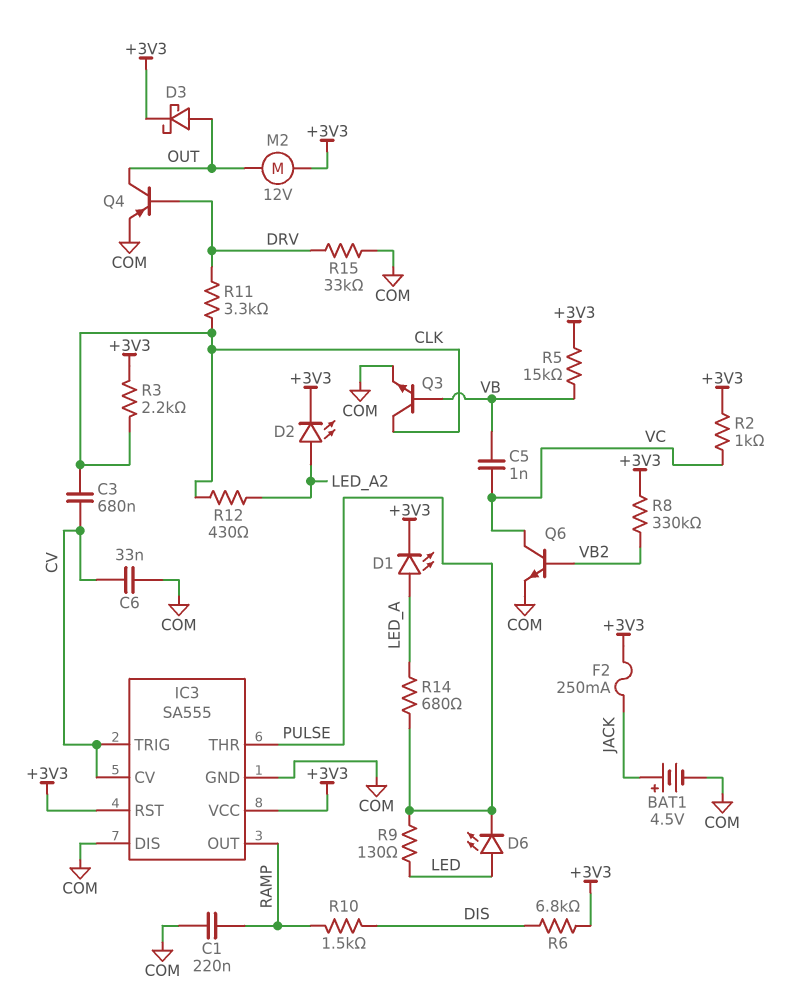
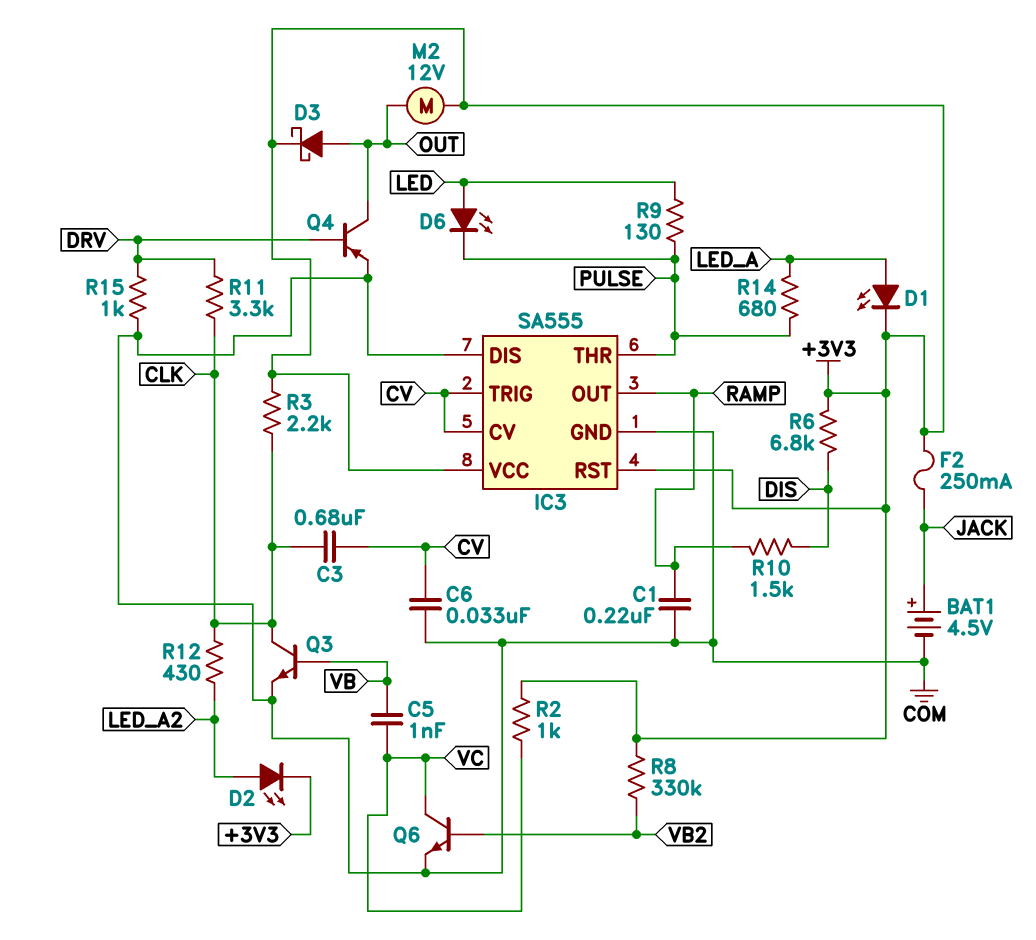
R5: 15k (+3V3, VB) -> none
R15: 33k (COM, DRV) -> 1k (COM, DRV)

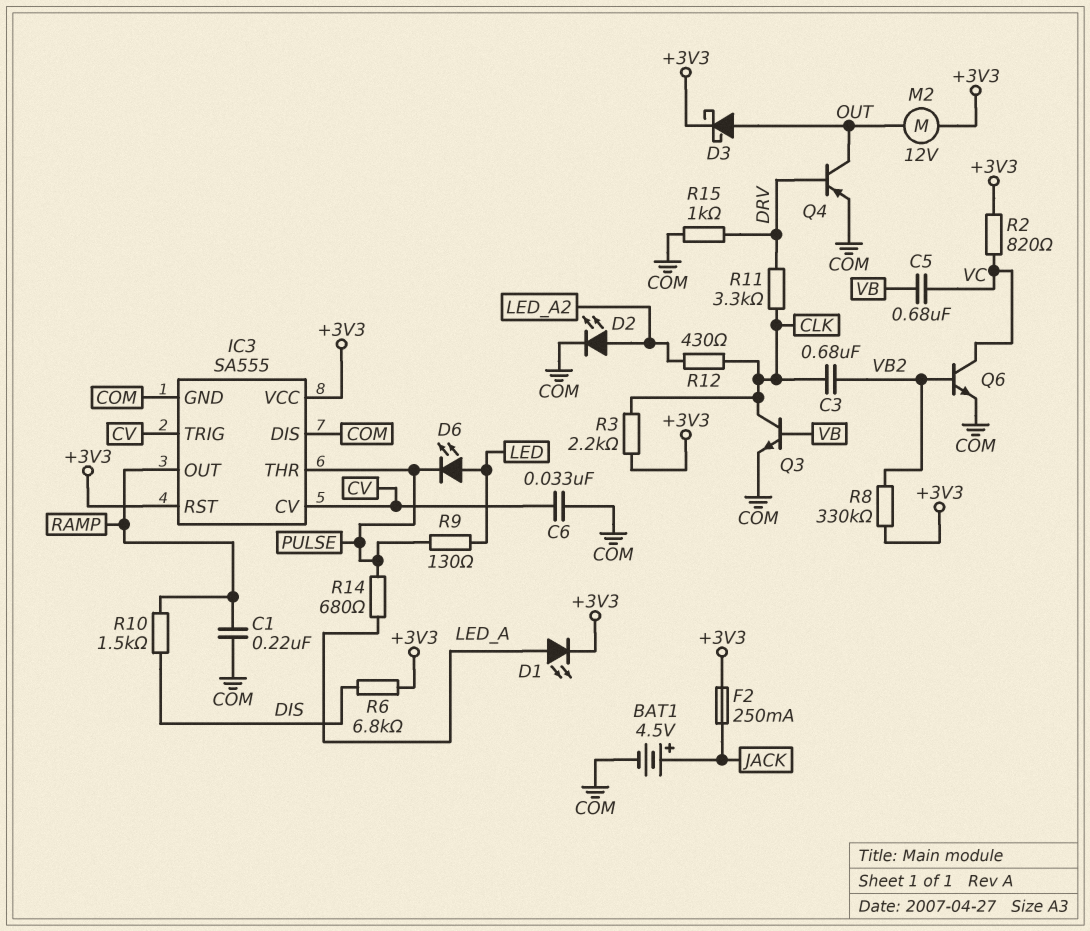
C3: 680nF (CLK, CV) -> 680nF (CLK, VB2)
C5: 1nF (VB, VC) -> 680nF (VB, VC)
D2: LED (A LED_A2, K +3V3) -> LED (A LED_A2, K COM)
R2: 1k (+3V3, VC) -> 820 (+3V3, VC)

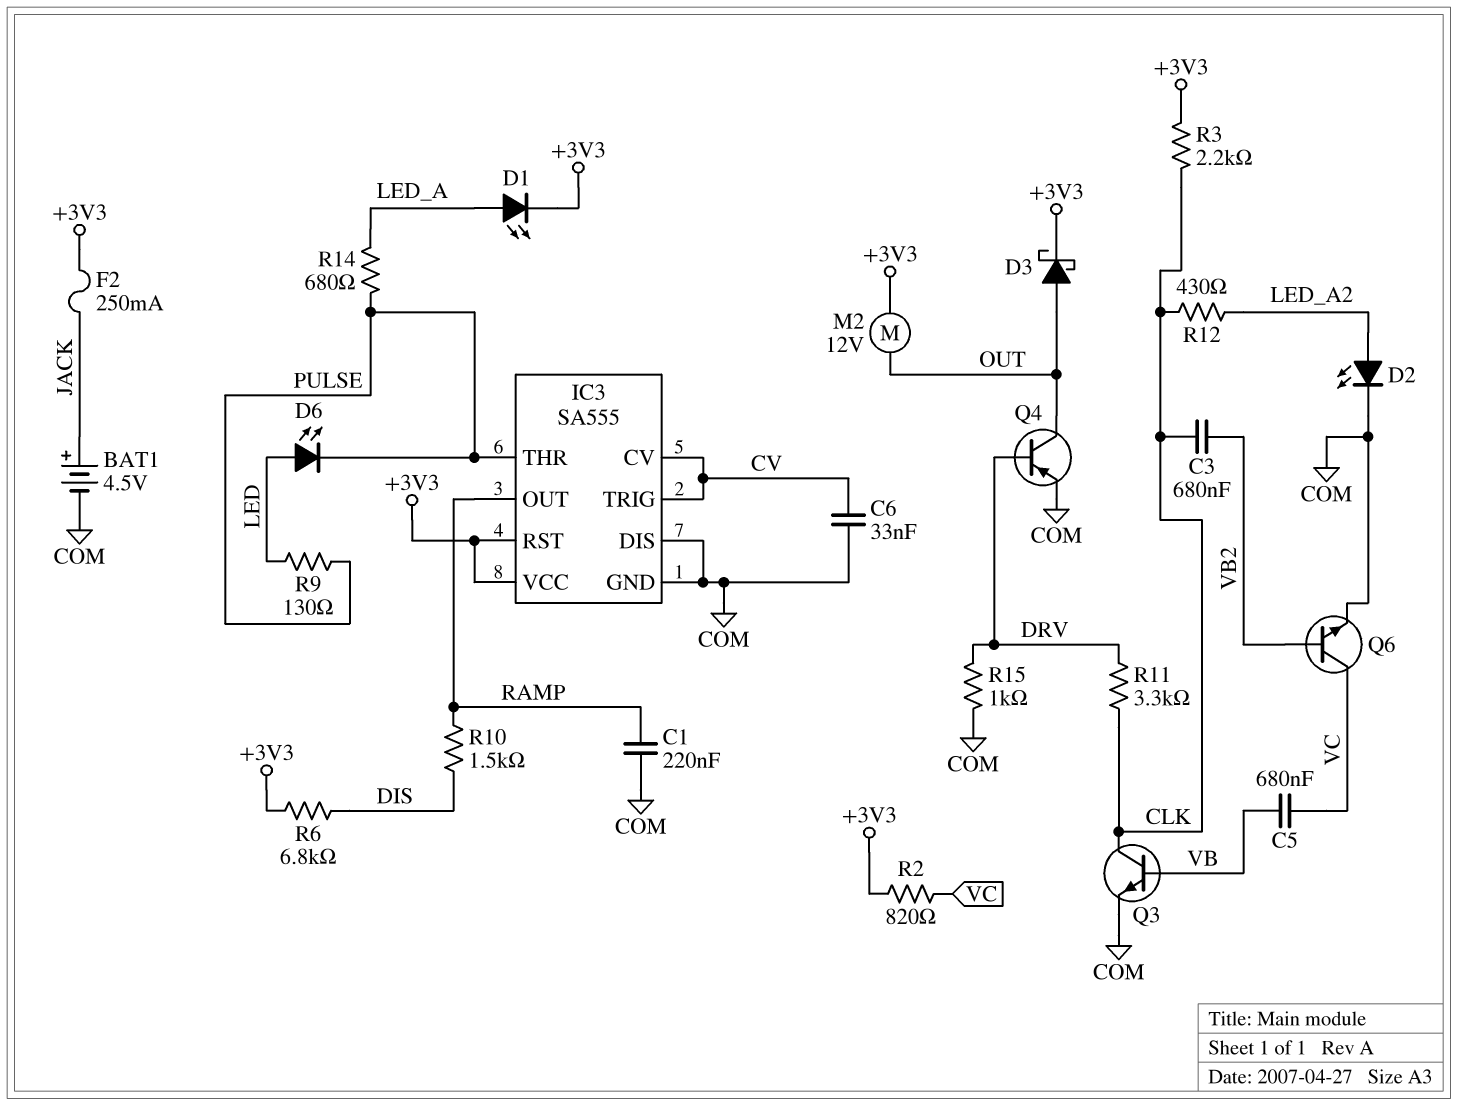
R8: 330k (+3V3, VB2) -> none

